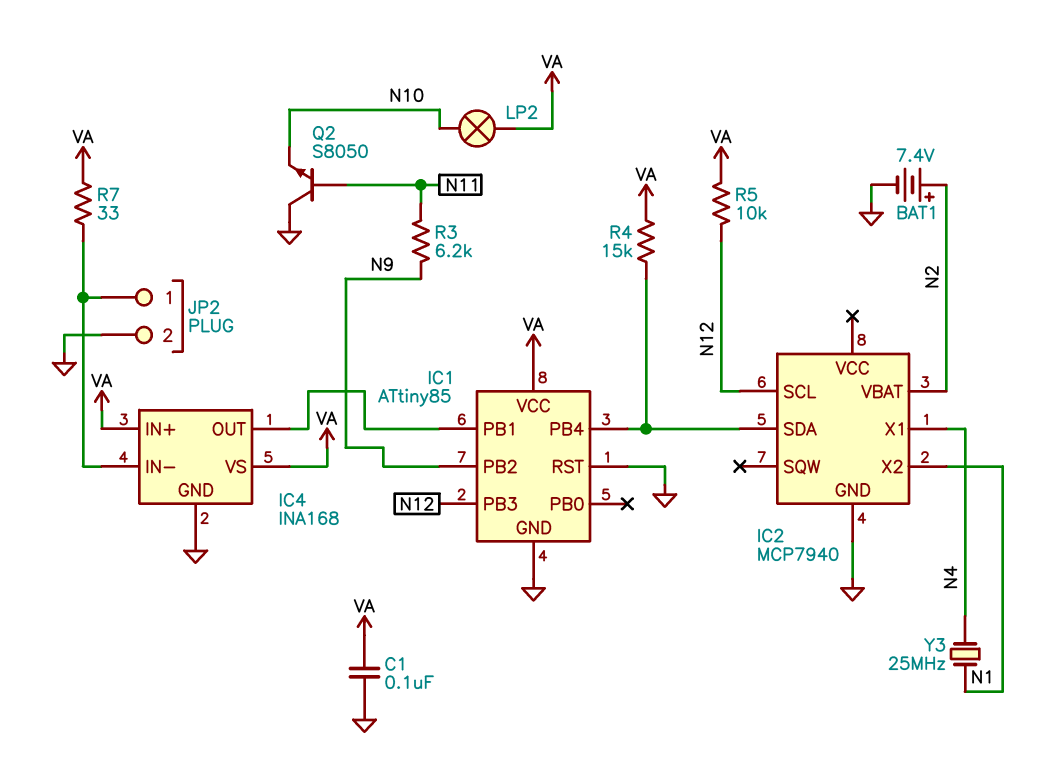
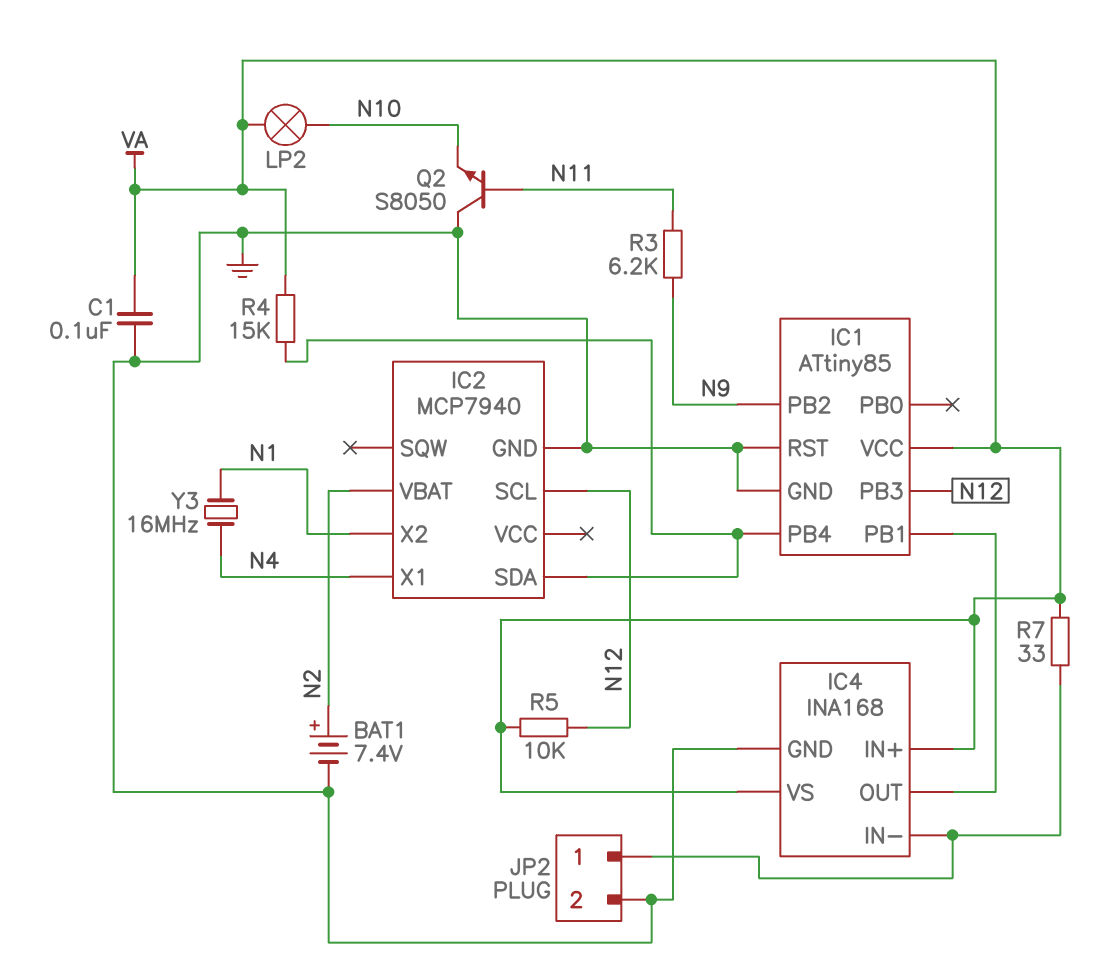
Y3: 25MHz (N1, N4) -> 16MHz (N1, N4)

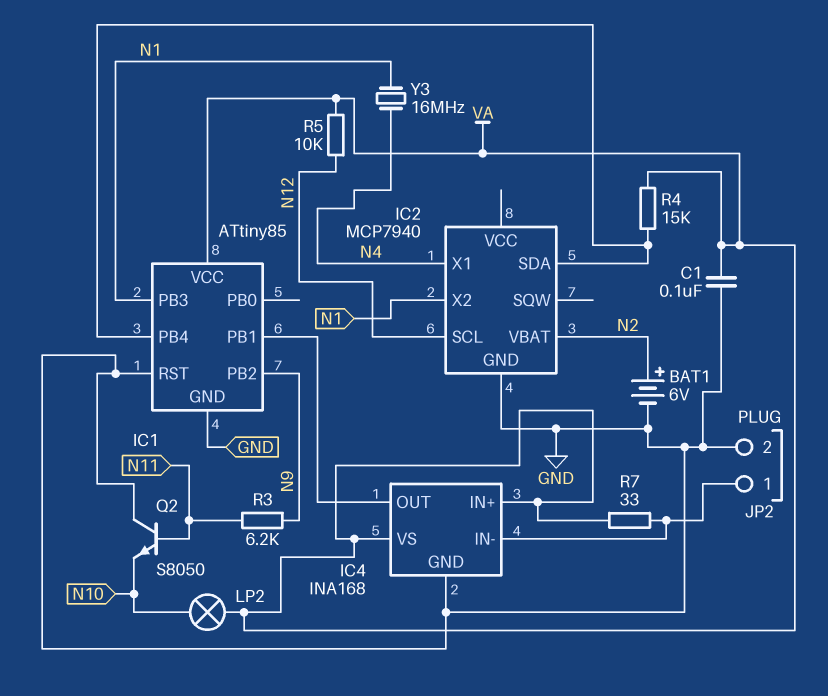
BAT1: 7.4V (plus N2, minus GND) -> 6V (plus N2, minus GND)
IC1 pin PB3: N12 -> N1

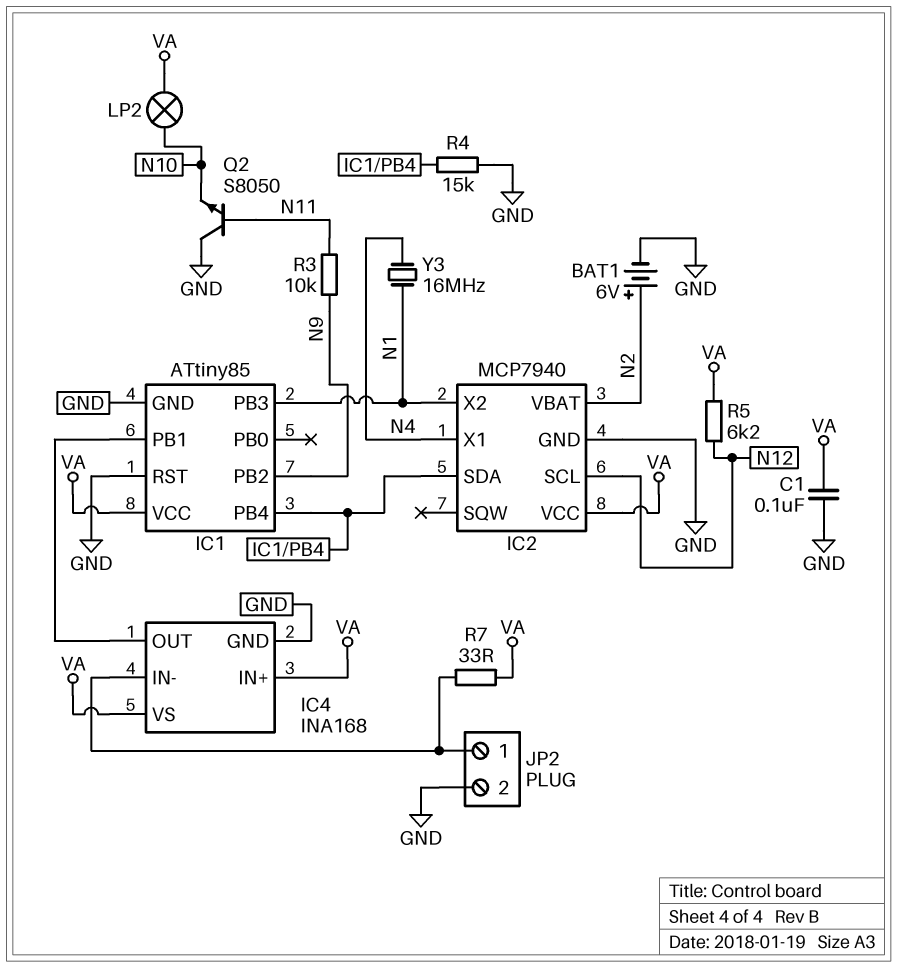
IC2 pin VCC: none -> VA
R3: 6.2k (N9, N11) -> 10k (N9, N11)
R4: 15k (IC1/PB4, VA) -> 15k (GND, IC1/PB4)
R5: 10k (N12, VA) -> 6.2k (N12, VA)

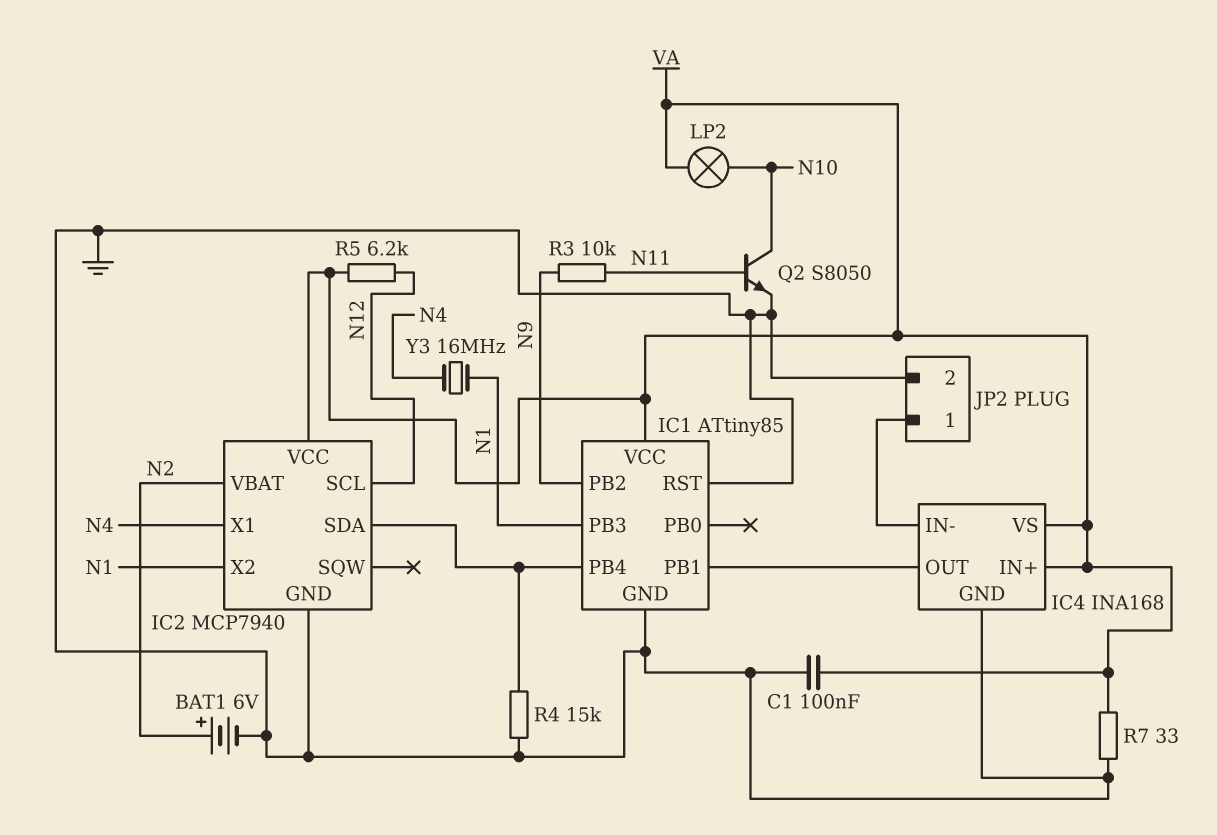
Q2: NPN S8050 (B N11, C GND, E N10) -> NPN S8050 (B N11, C N10, E GND)
R7: 33 (IC4/IN-, VA) -> 33 (GND, VA)

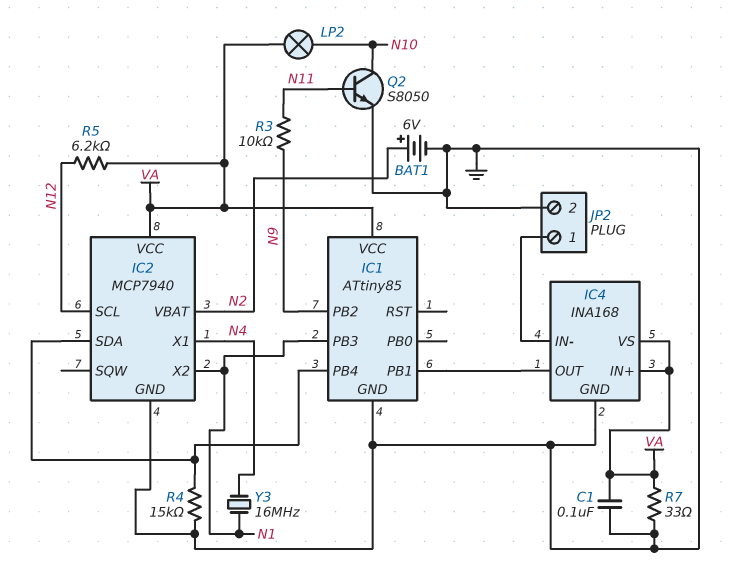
IC1 pin RST: GND -> none

